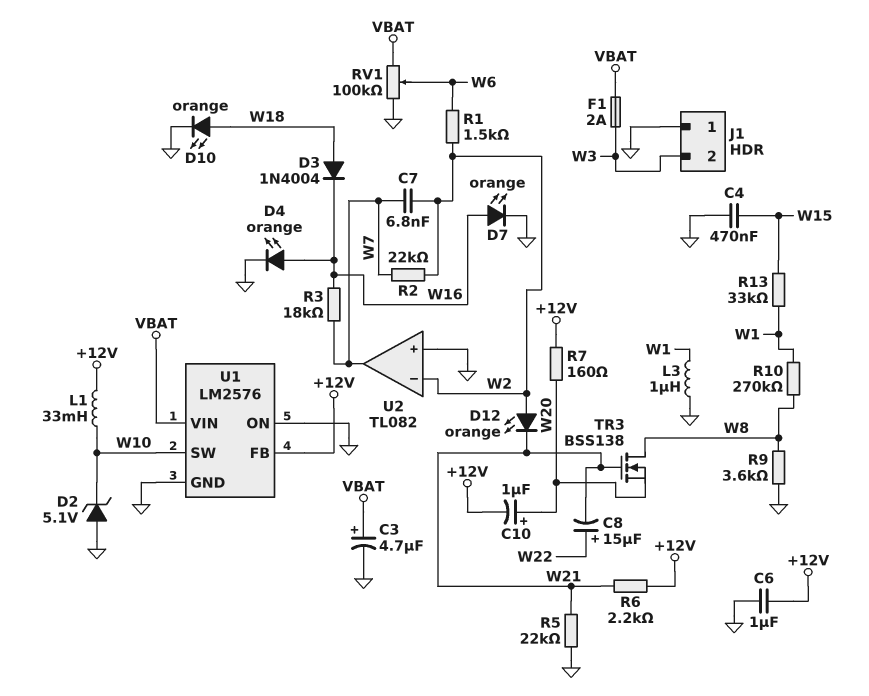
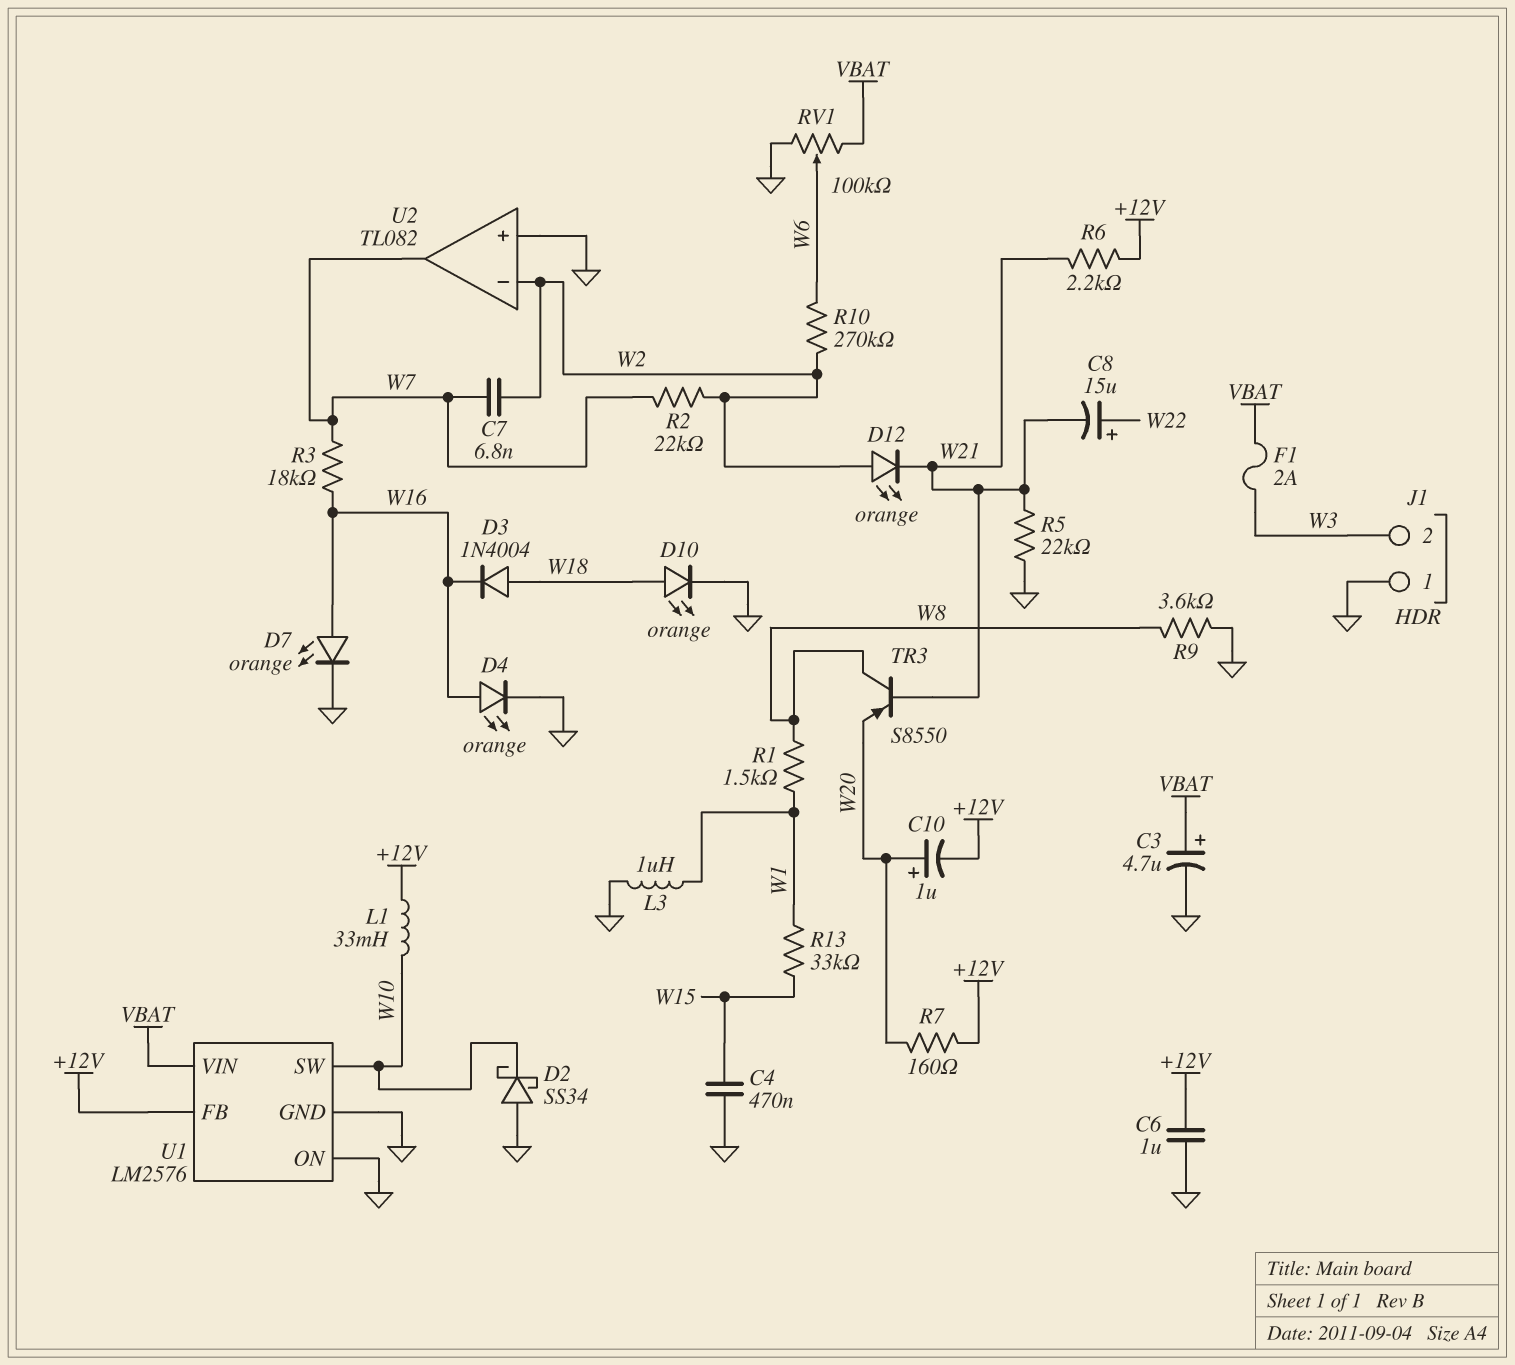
D2: zener 5.1V (A GND, K W10) -> schottky SS34 (A GND, K W10)
R1: 1.5k (W2, W6) -> 1.5k (W1, W8)
R10: 270k (W1, W8) -> 270k (W2, W6)
TR3: NMOS BSS138 (G W21, D W8, S W20) -> PNP S8550 (B W21, C W8, E W20)

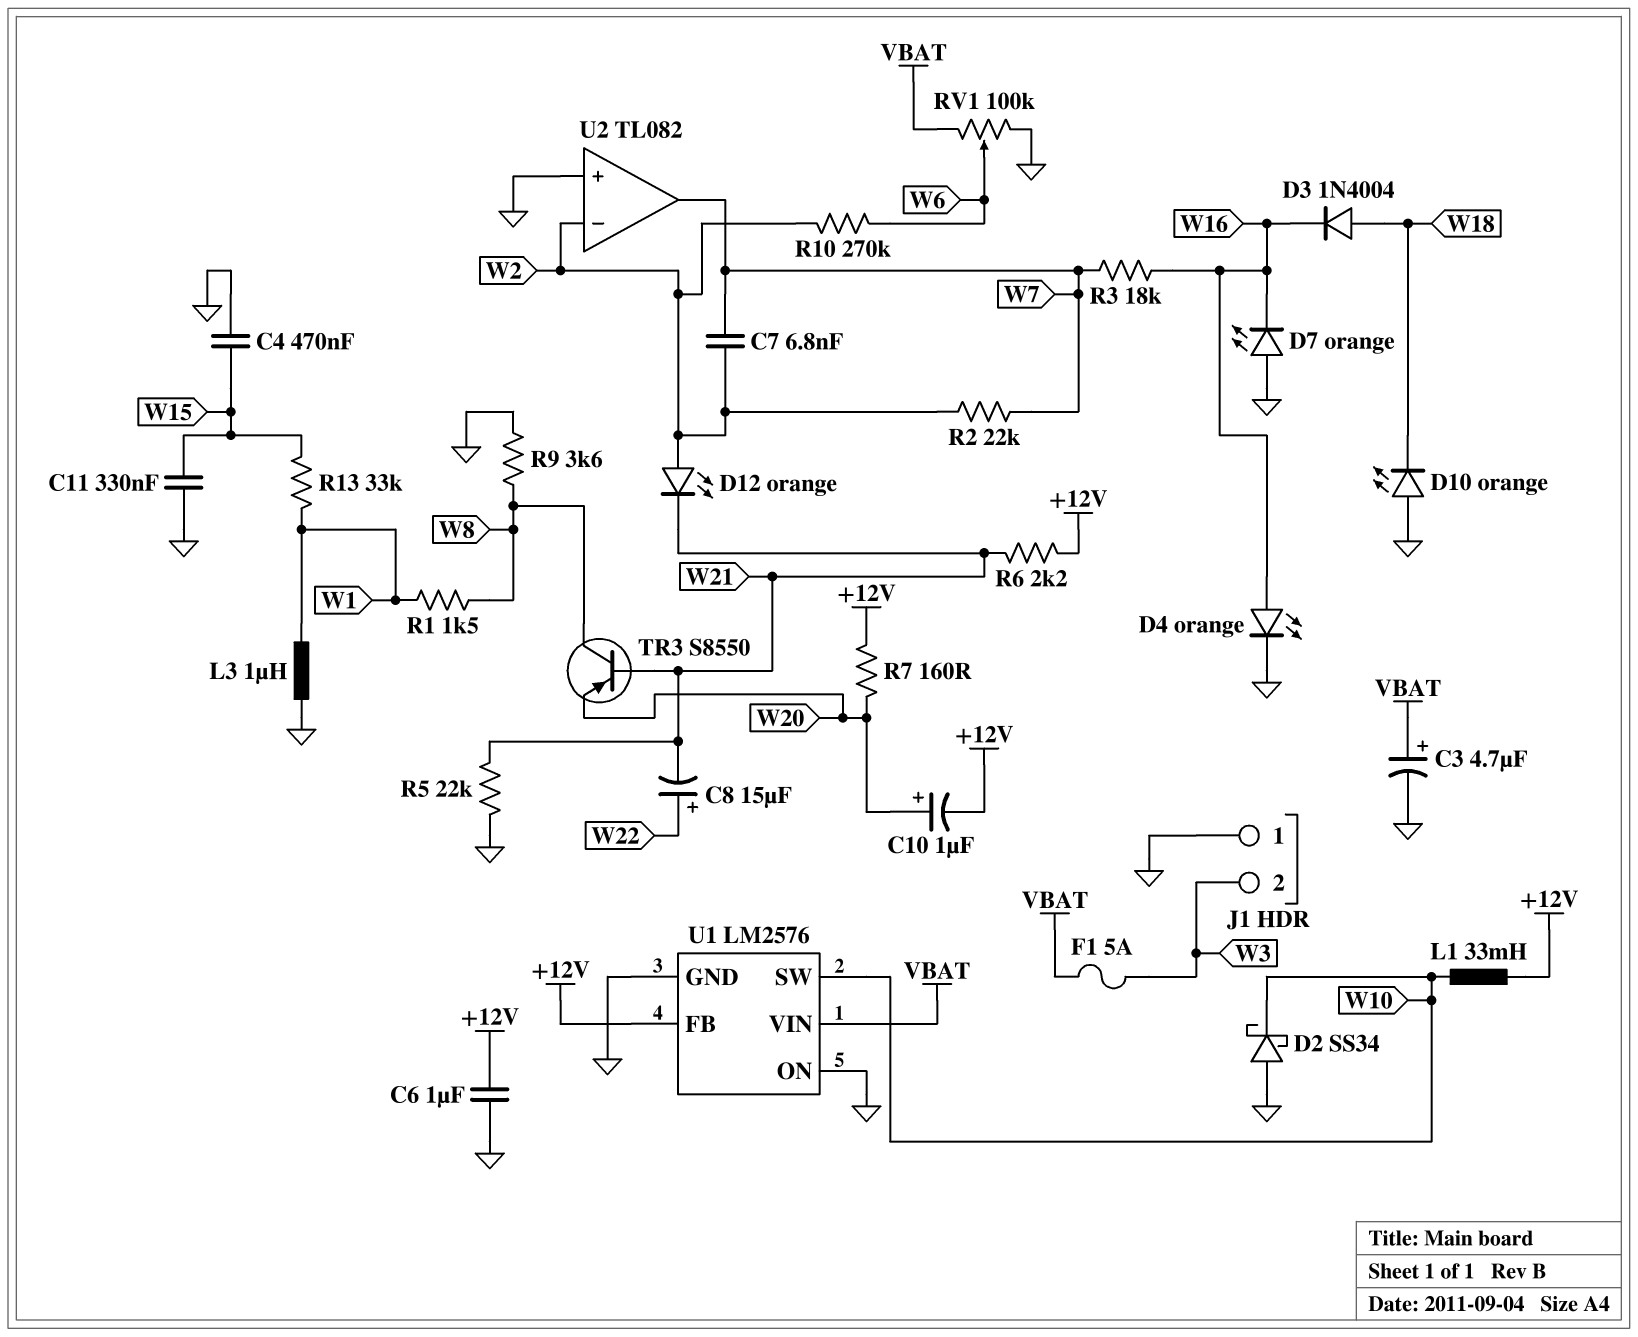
C11: none -> 330nF (GND, W15)
D7: LED orange (A W16, K GND) -> LED orange (A GND, K W16)
D10: LED orange (A W18, K GND) -> LED orange (A GND, K W18)
F1: 2A (VBAT, W3) -> 5A (VBAT, W3)

